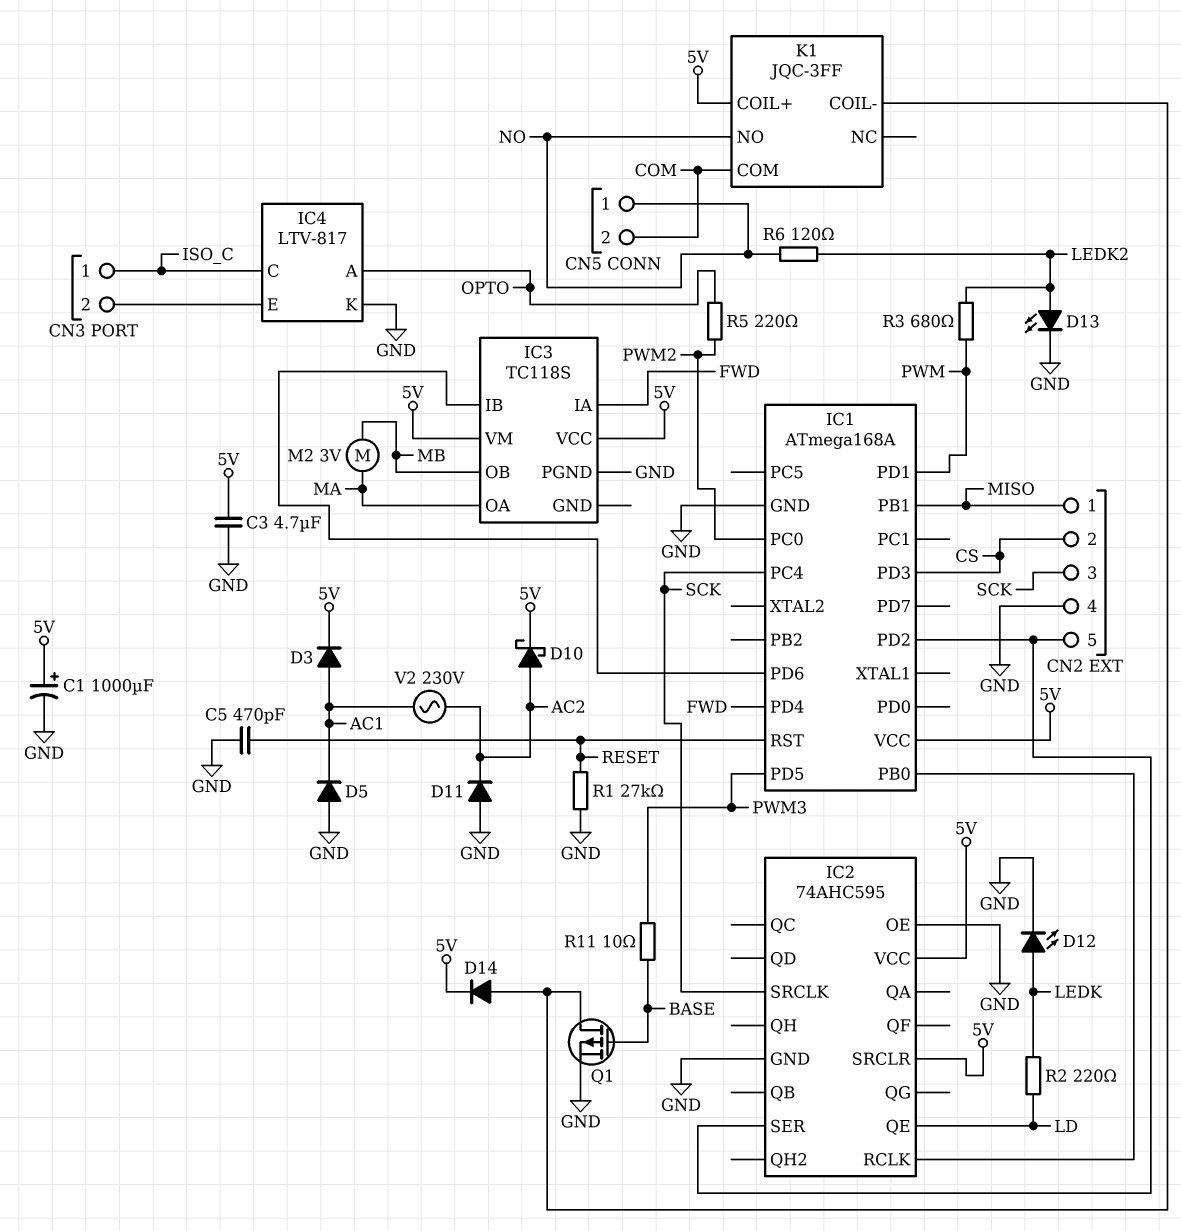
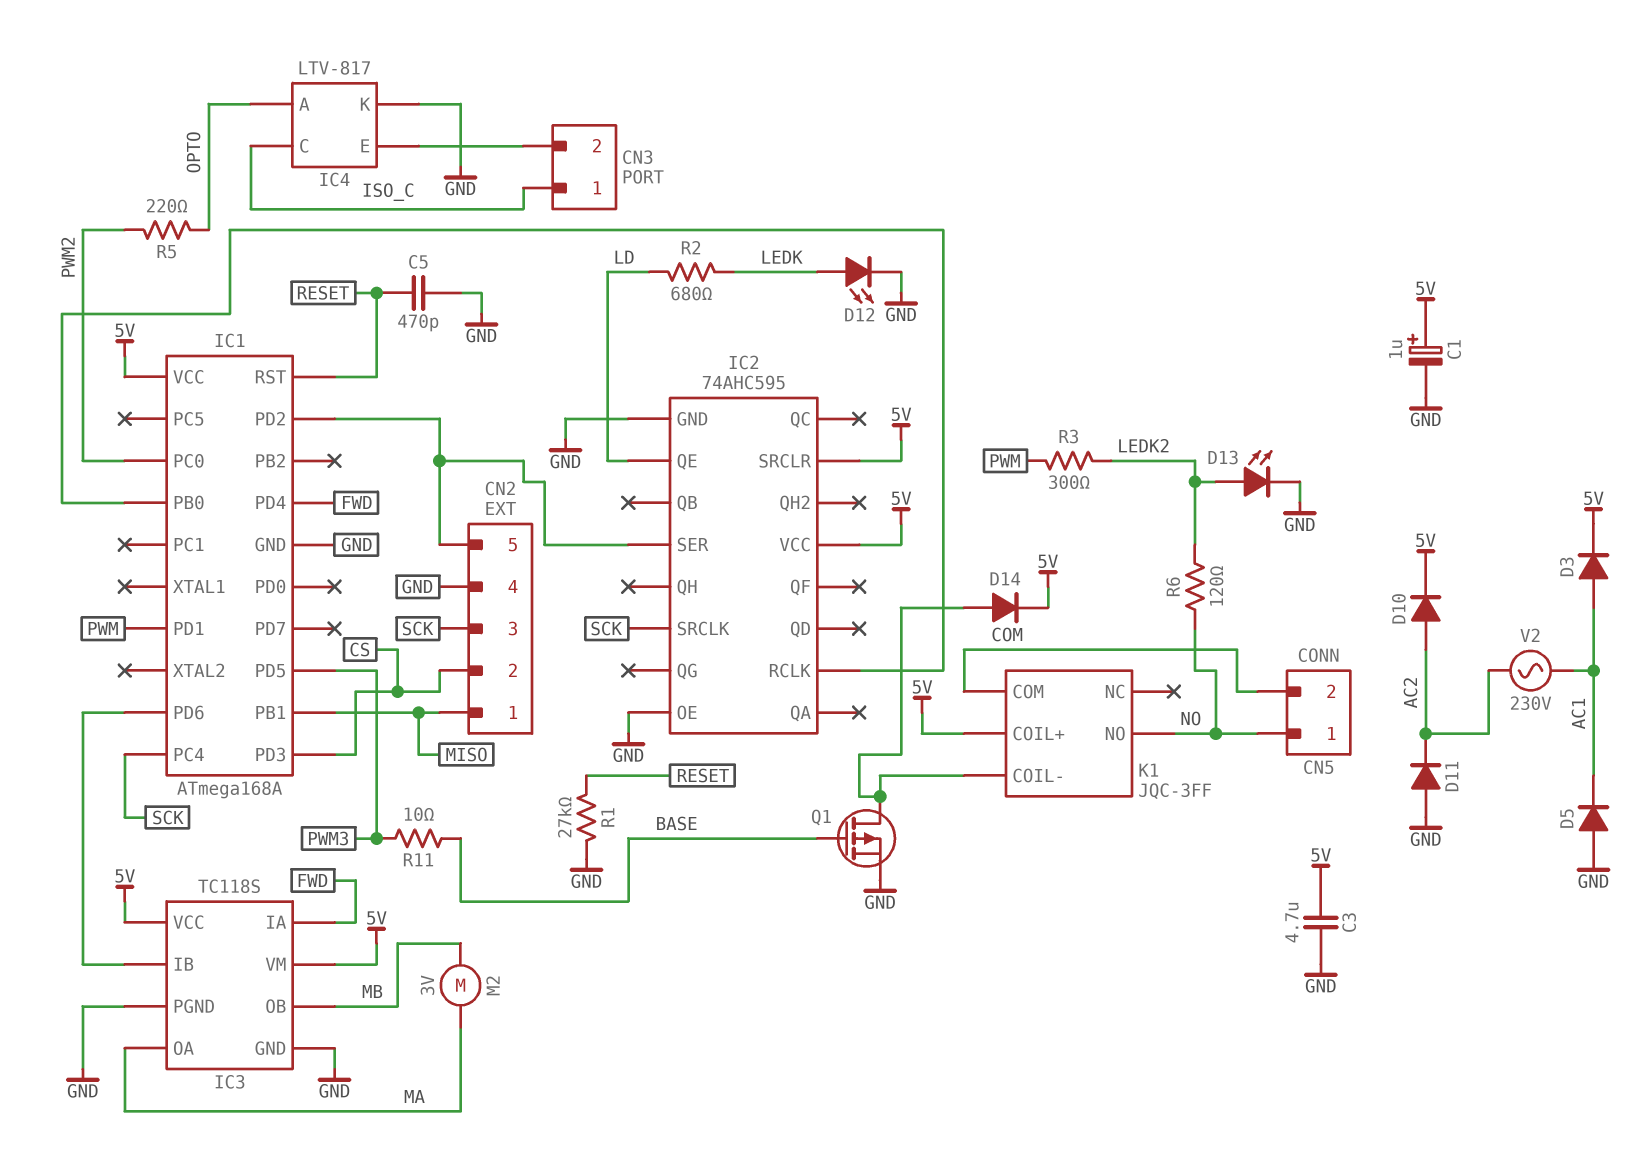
C1: 1000uF (plus 5V, minus GND) -> 1uF (plus 5V, minus GND)
D10: schottky (A AC2, K 5V) -> diode (A AC2, K 5V)
IC3 pin GND: none -> GND
R2: 220 (LD, LEDK) -> 680 (LD, LEDK)
R3: 680 (LEDK2, PWM) -> 300 (LEDK2, PWM)

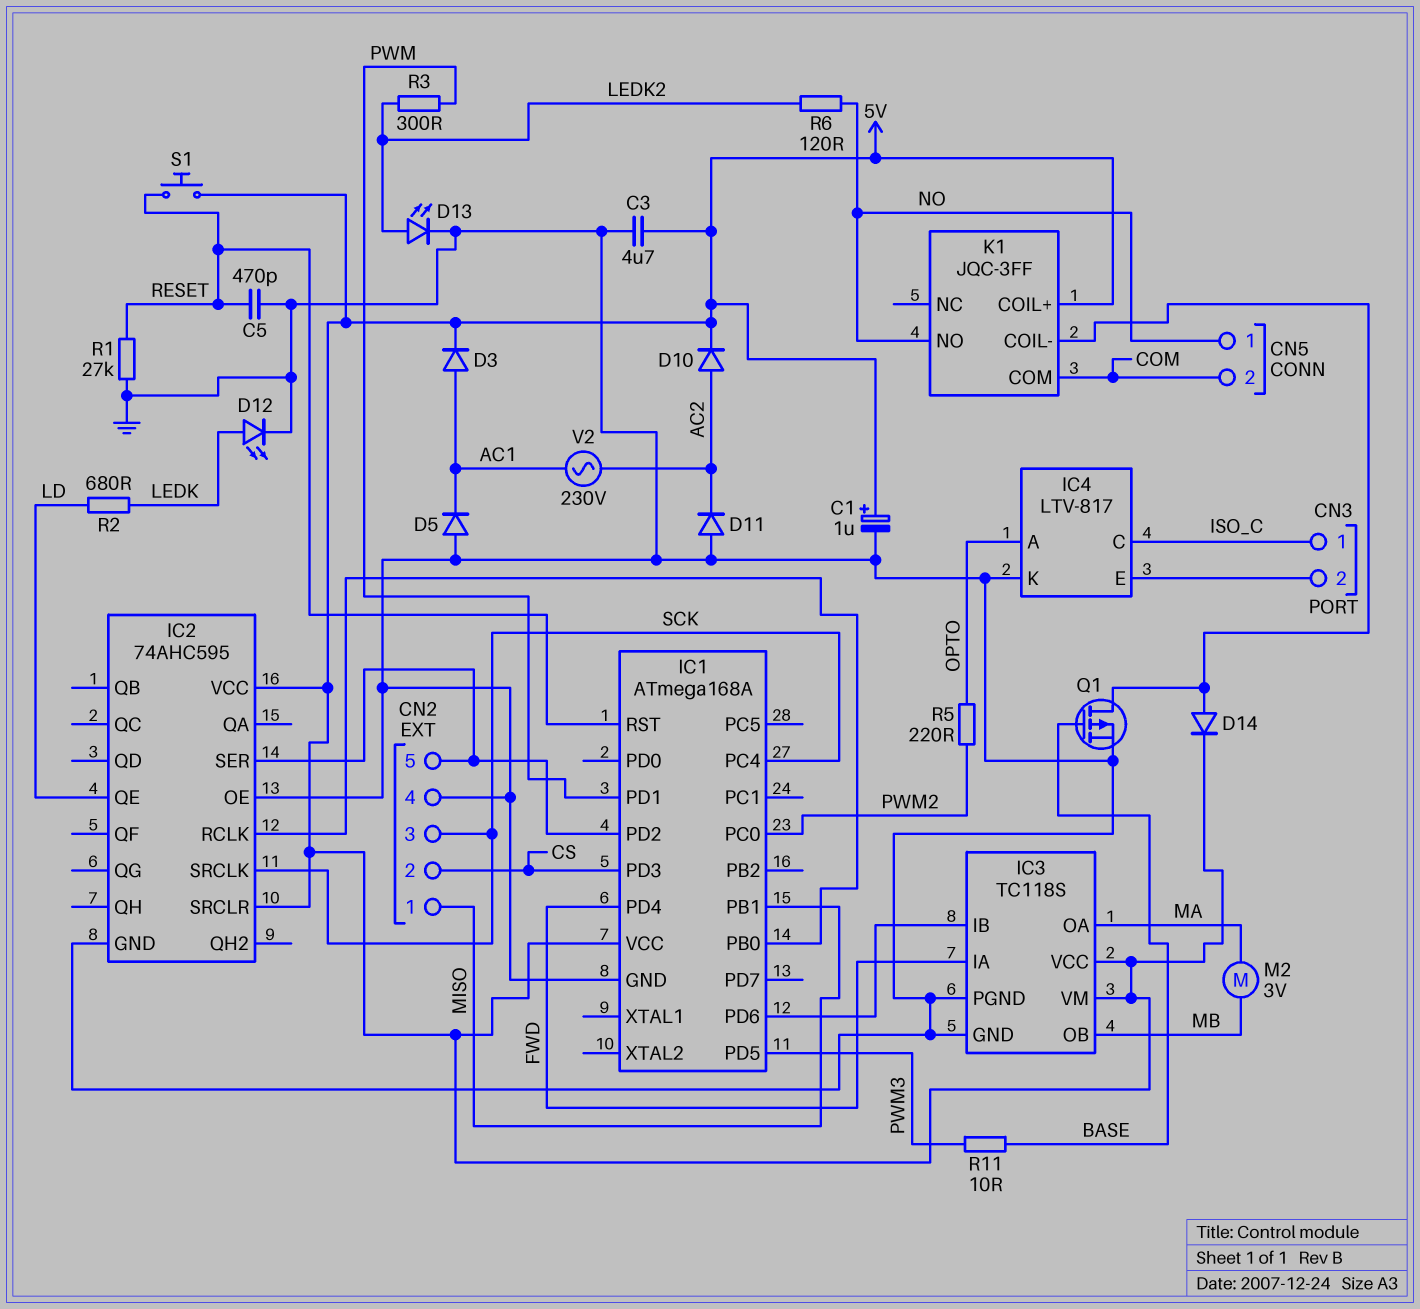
S1: none -> button (5V, RESET)

